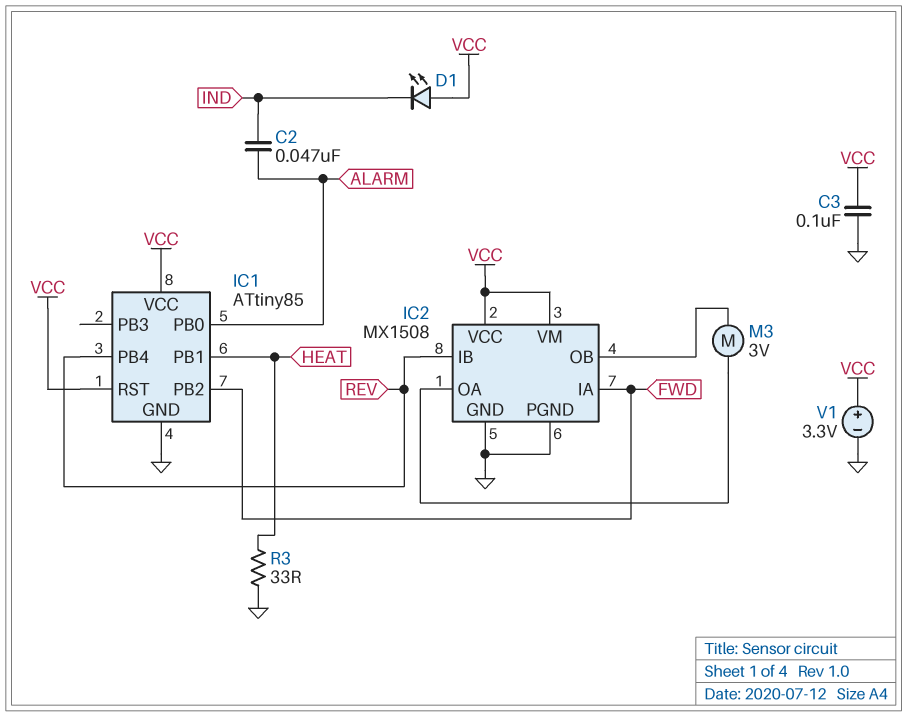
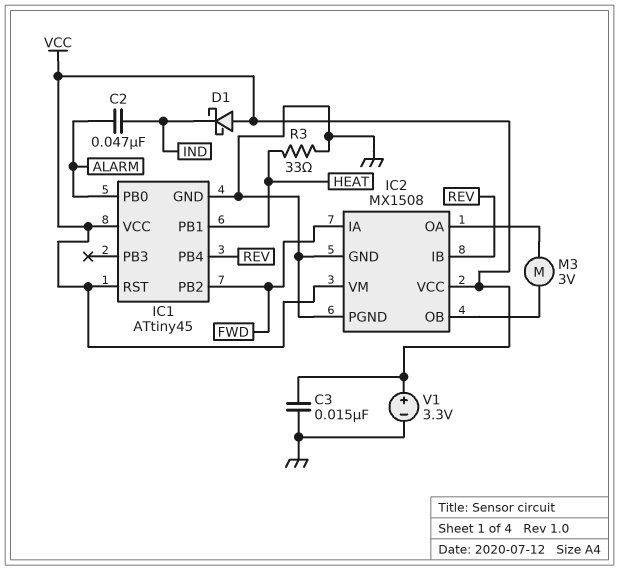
C3: 100nF (GND, VCC) -> 15nF (GND, VCC)
D1: LED (A VCC, K IND) -> schottky (A VCC, K IND)
IC1: ATtiny85 -> ATtiny45

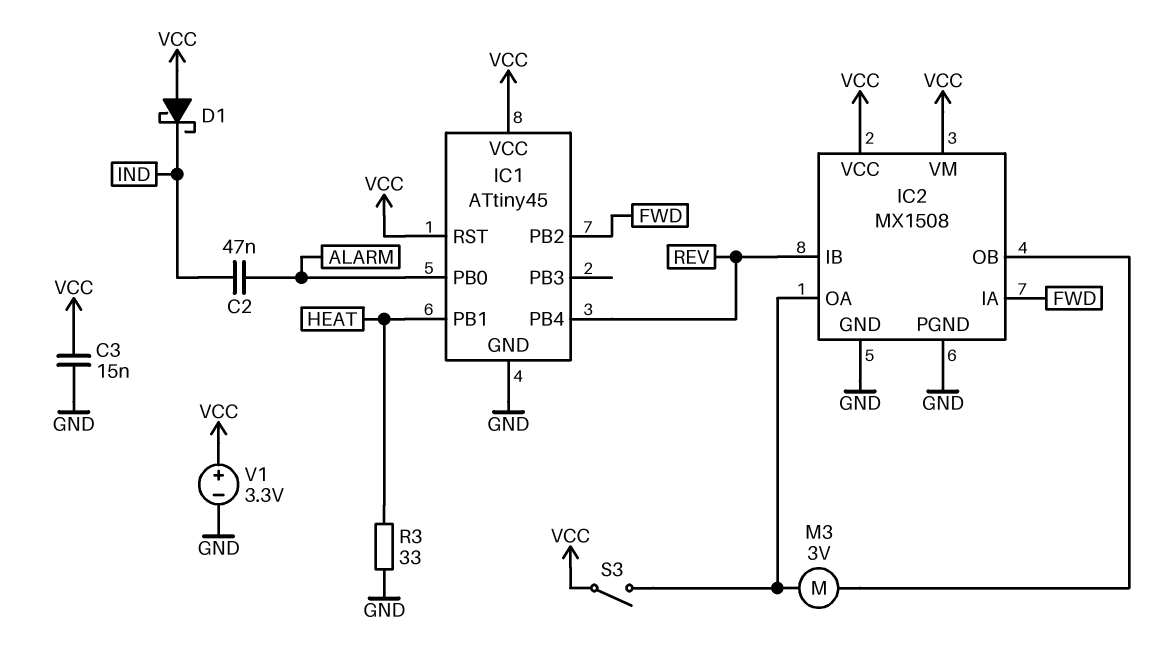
S3: none -> switch (IC2/OA, VCC)

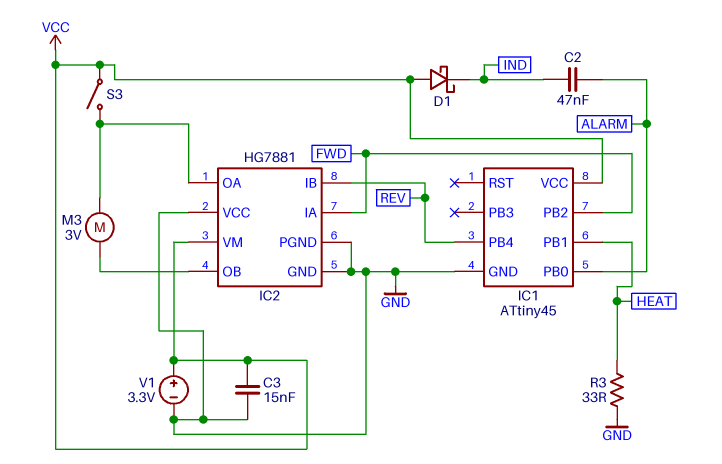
IC1 pin RST: VCC -> none
IC2: MX1508 -> HG7881
IC2 pin VCC: VCC -> GND

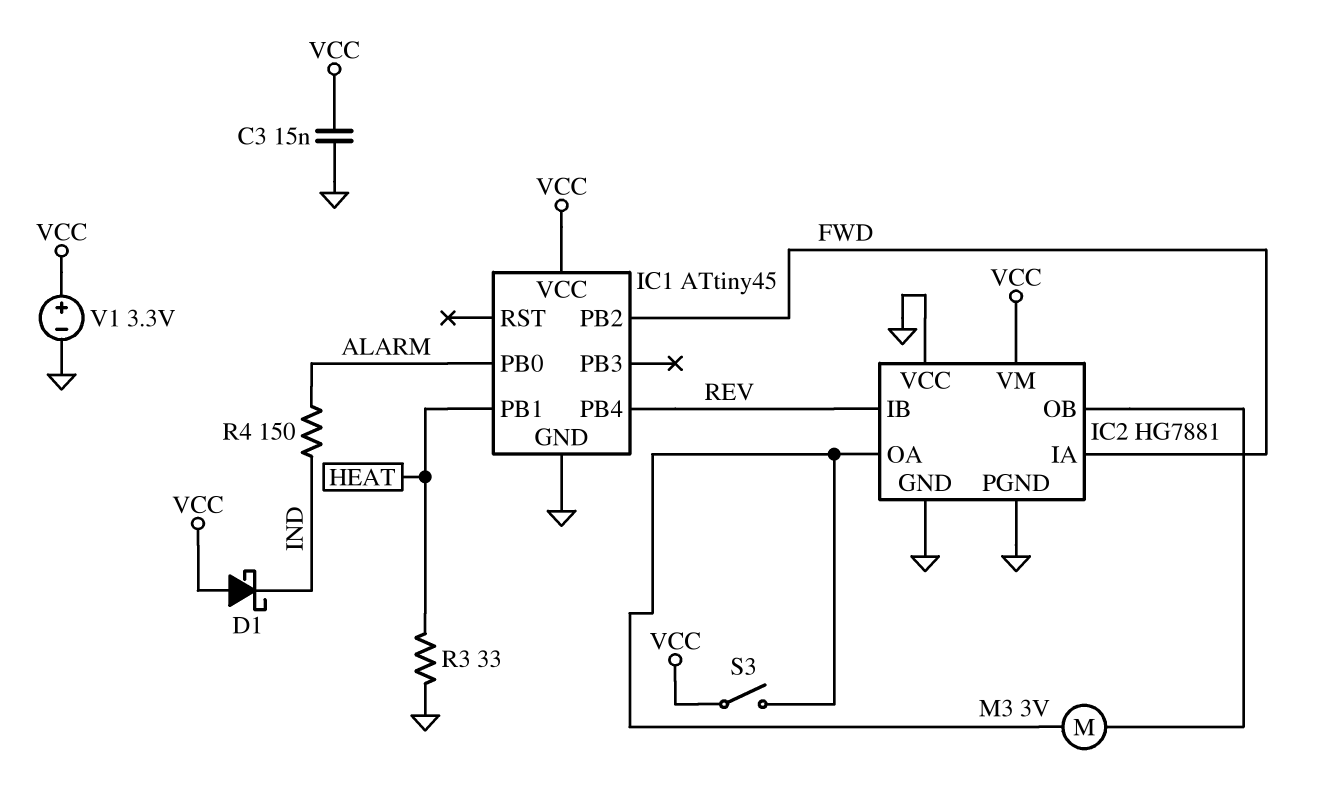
C2: 47nF (ALARM, IND) -> none
R4: none -> 150 (ALARM, IND)

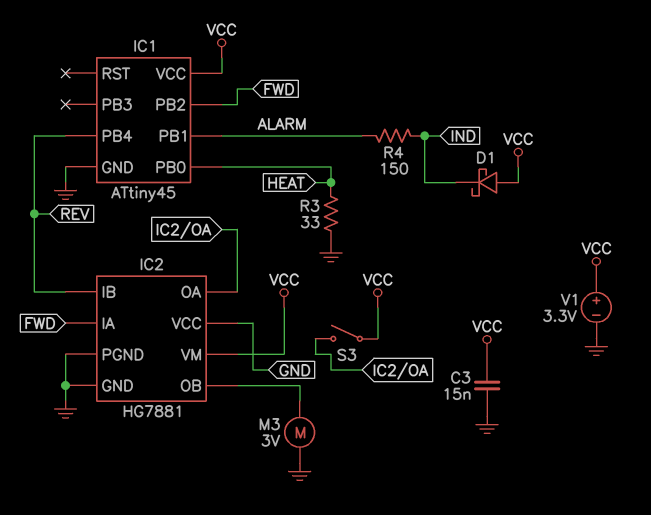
IC1 pin PB0: ALARM -> HEAT
IC1 pin PB1: HEAT -> ALARM
M3: motor 3V (IC2/OA, IC2/OB) -> motor 3V (GND, IC2/OB)

